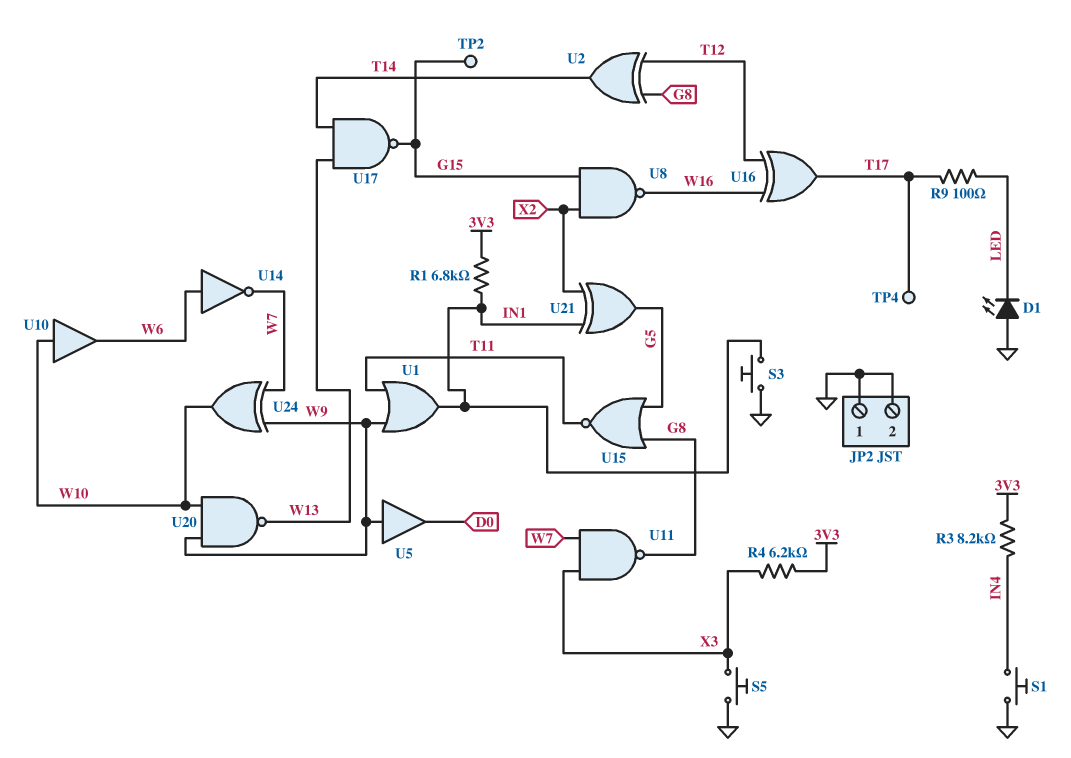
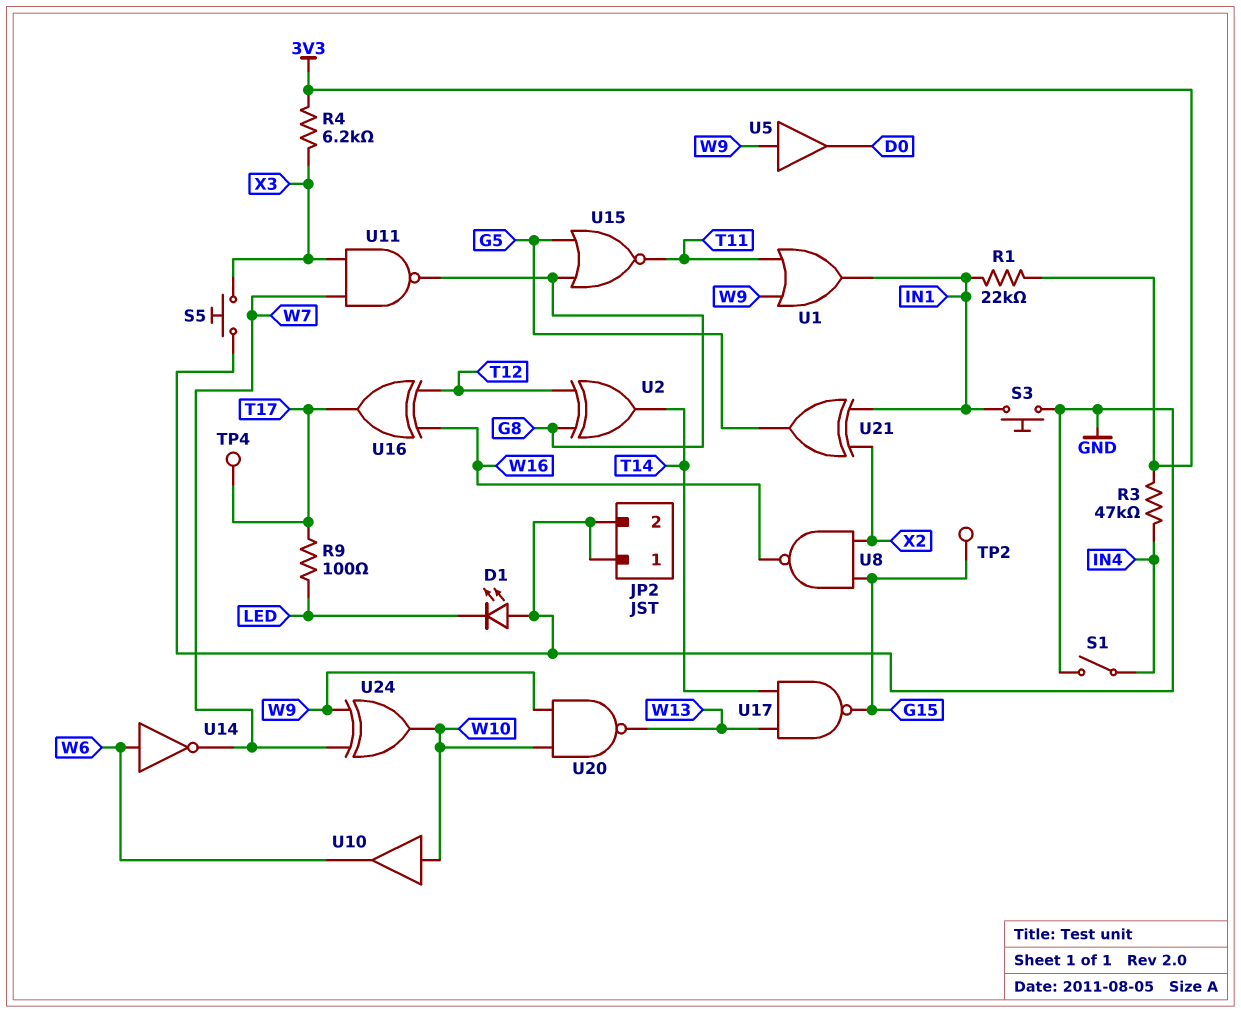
R1: 6.8k (3V3, IN1) -> 22k (3V3, IN1)
R3: 8.2k (3V3, IN4) -> 47k (3V3, IN4)
S1: button (GND, IN4) -> switch (GND, IN4)

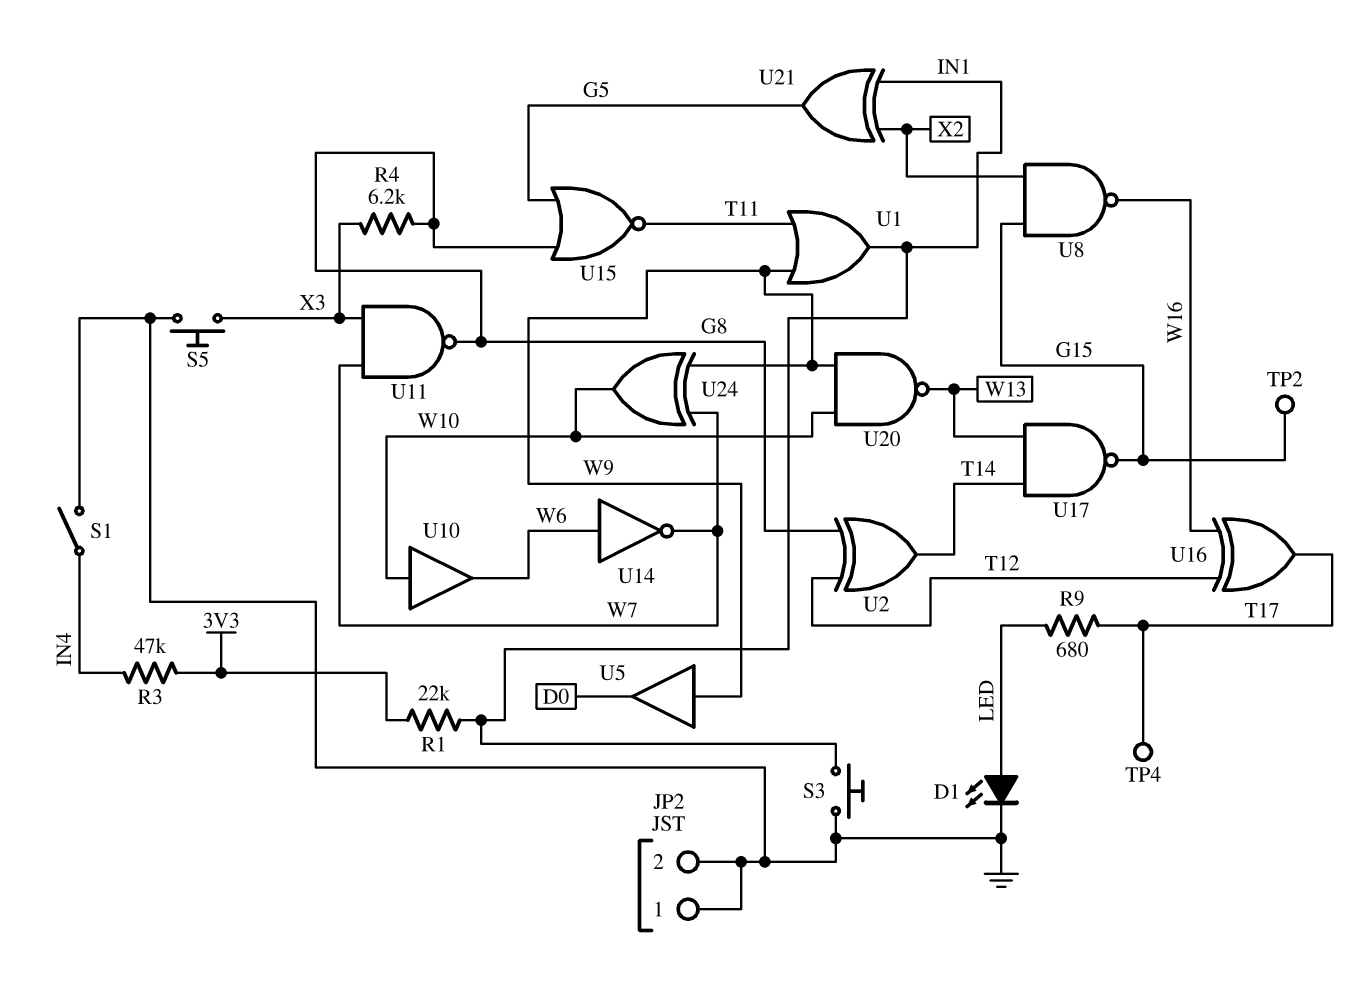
D1: LED (A GND, K LED) -> LED (A LED, K GND)
R4: 6.2k (3V3, X3) -> 6.2k (G8, X3)
R9: 100 (LED, T17) -> 680 (LED, T17)

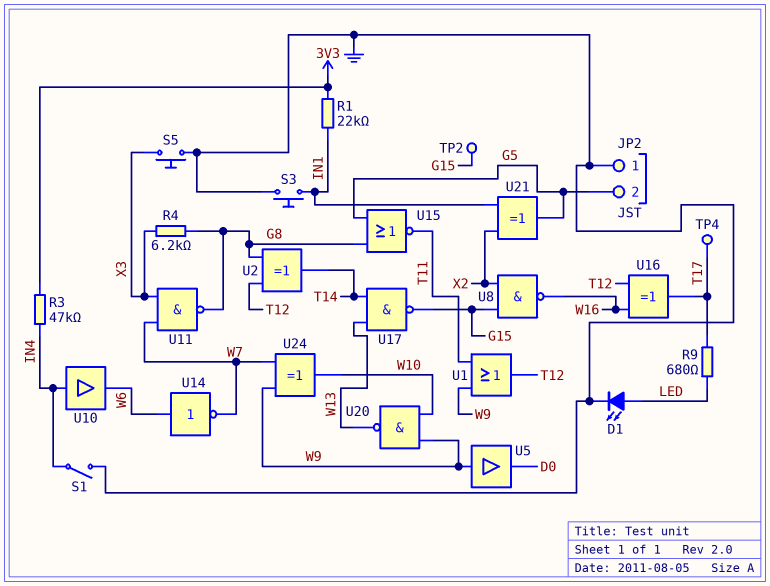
JP2 pin 2: GND -> G5
U1: OR (in T11, in W9, out IN1) -> OR (in T11, in W9, out T12)
U10: buffer (in W10, out W6) -> buffer (in IN4, out W6)

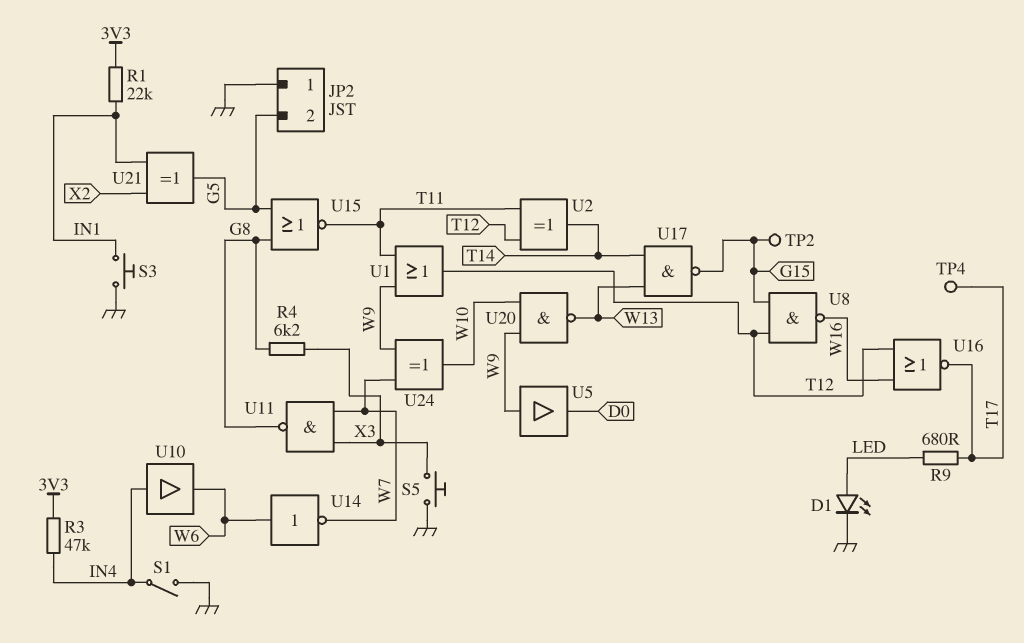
U2: XOR (in G8, in T12, out T14) -> XOR (in T11, in T12, out T14)
U8: NAND (in G15, in X2, out W16) -> NAND (in G15, in T12, out W16)
U16: XOR (in T12, in W16, out T17) -> NOR (in T12, in W16, out T17)

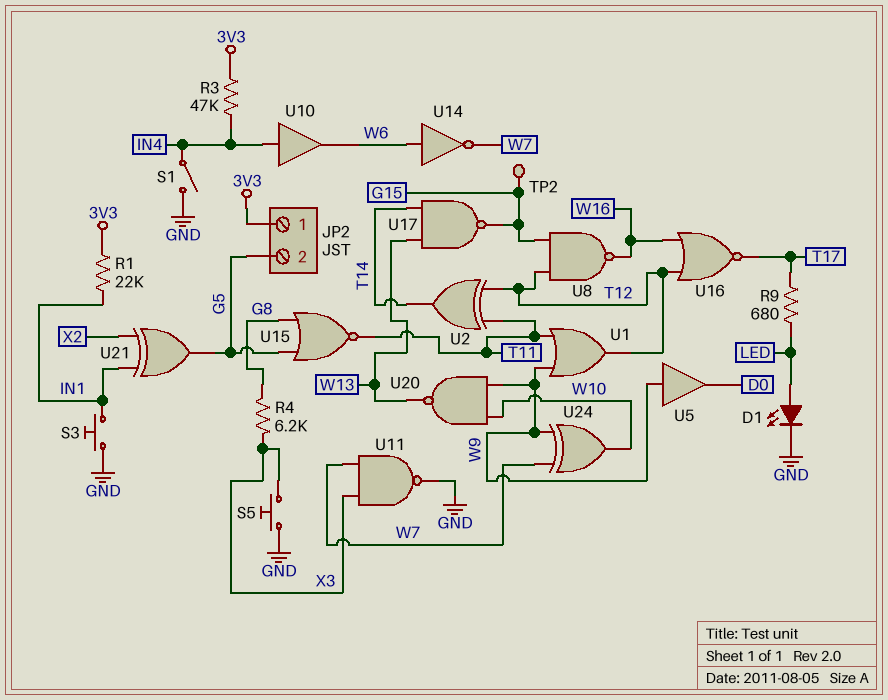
JP2 pin 1: GND -> 3V3
TP4: test point (T17) -> none
U11: NAND (in W7, in X3, out G8) -> NAND (in W7, in X3, out GND)

